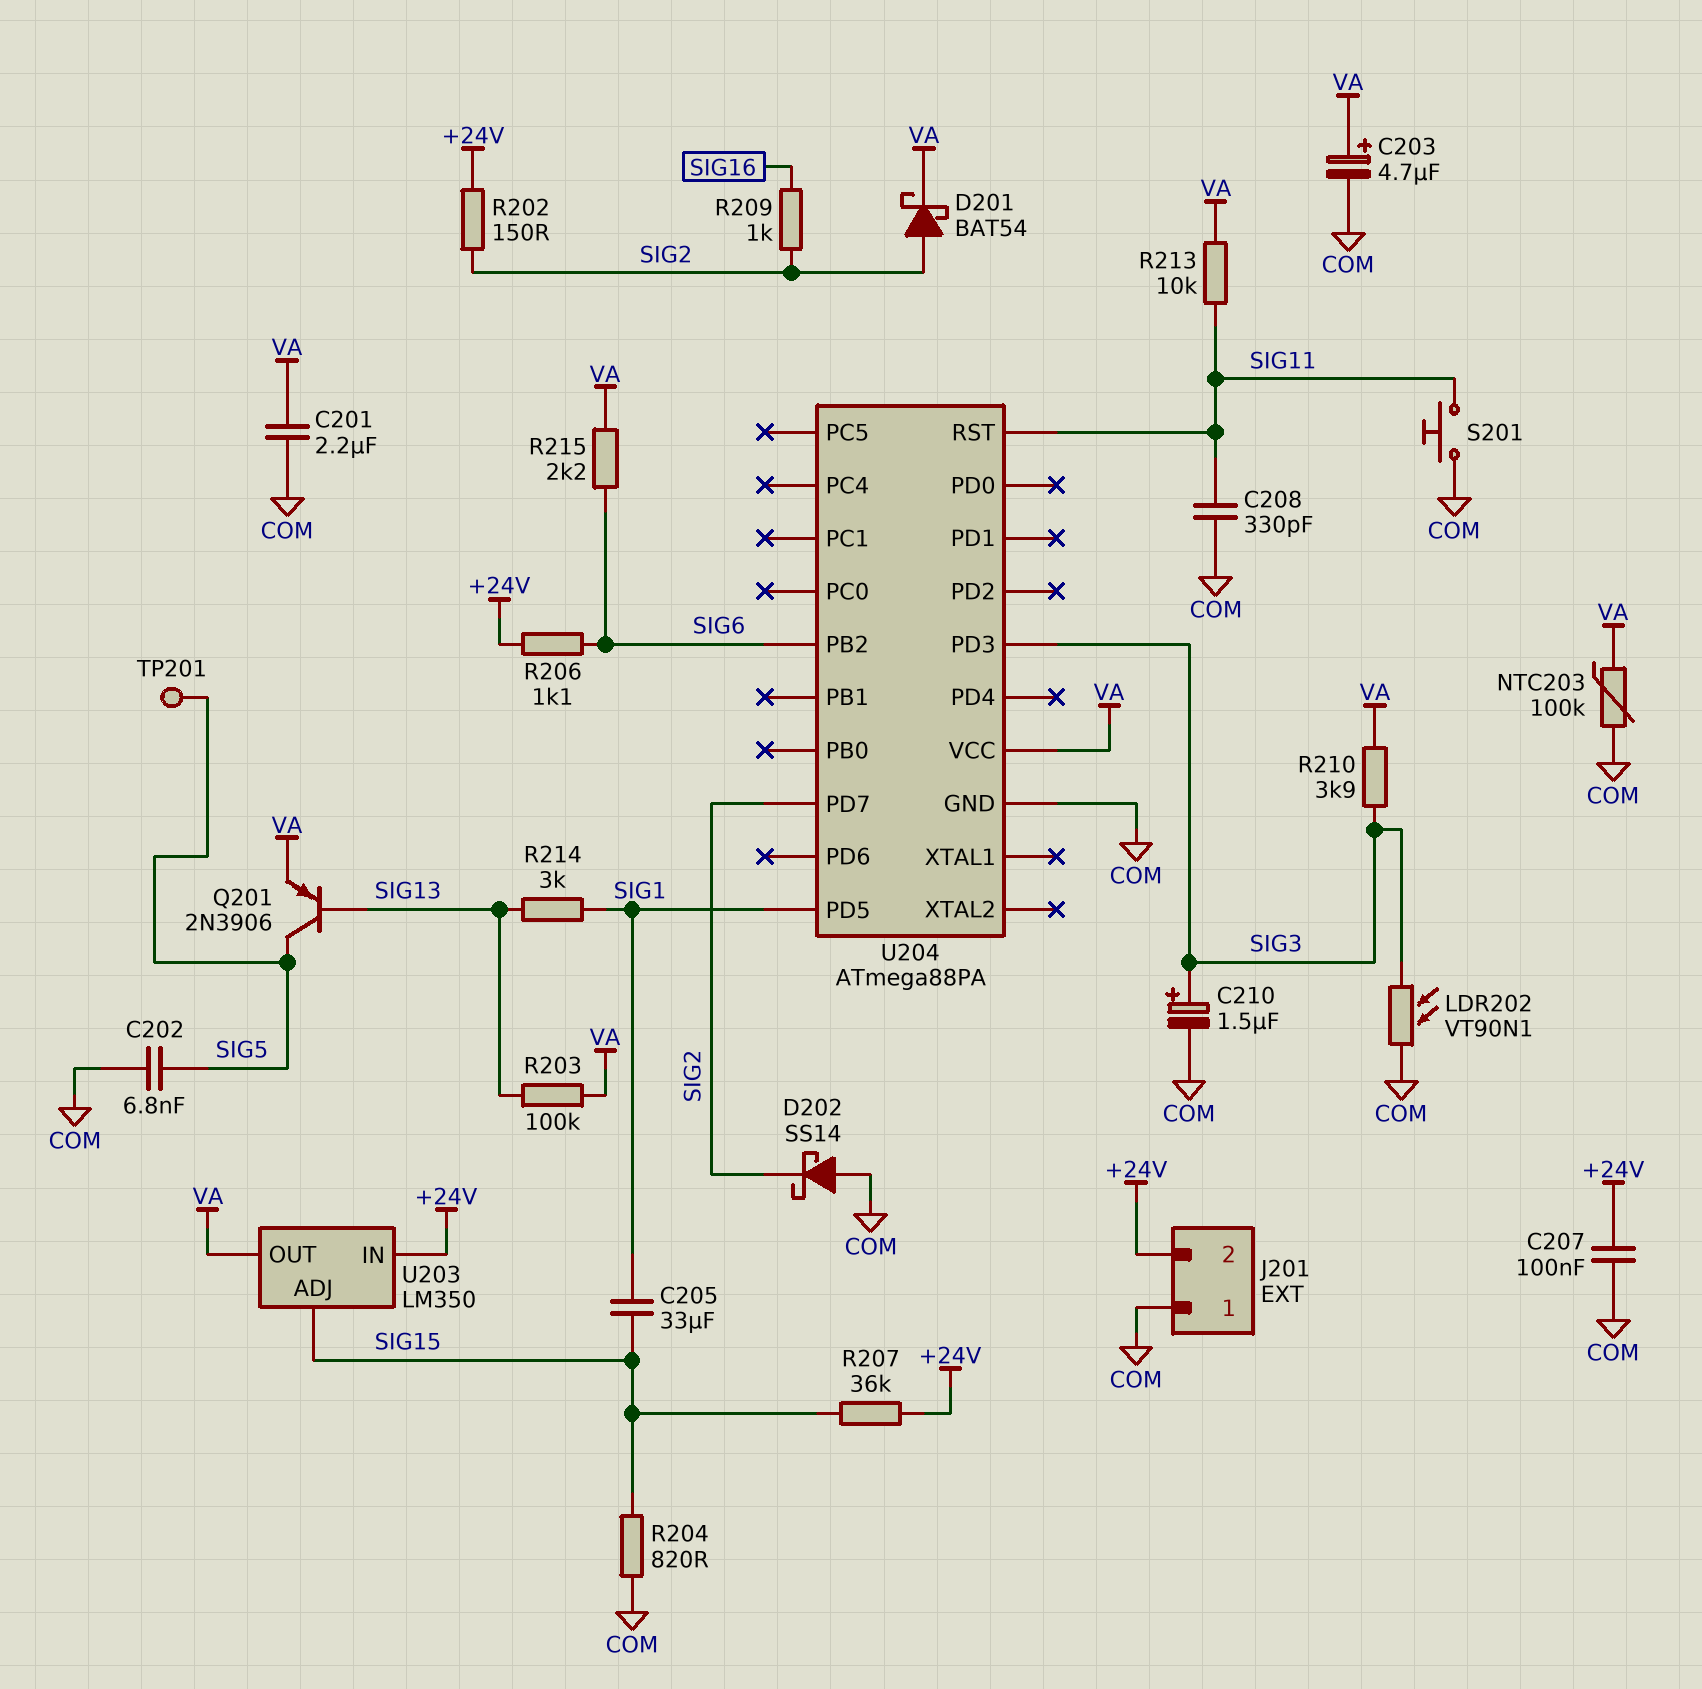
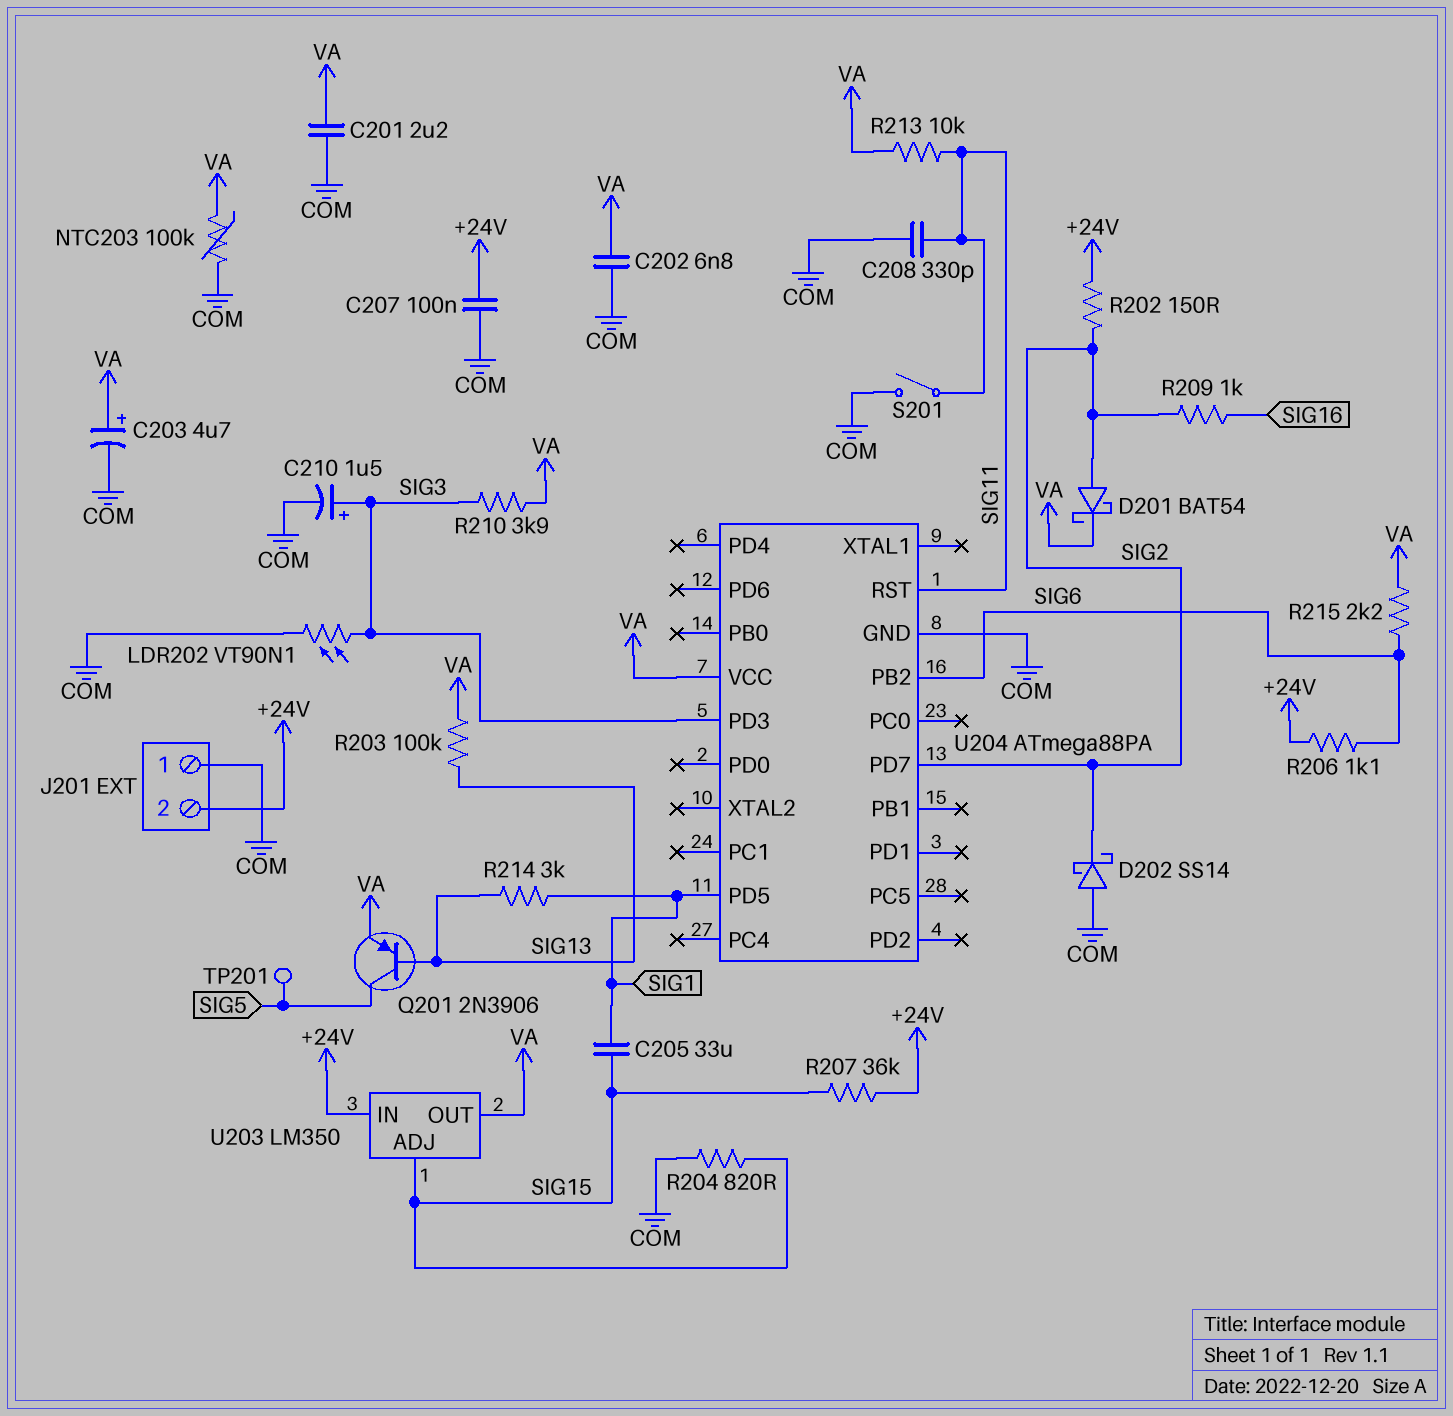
C202: 6.8nF (COM, SIG5) -> 6.8nF (COM, VA)
S201: button (COM, SIG11) -> switch (COM, SIG11)

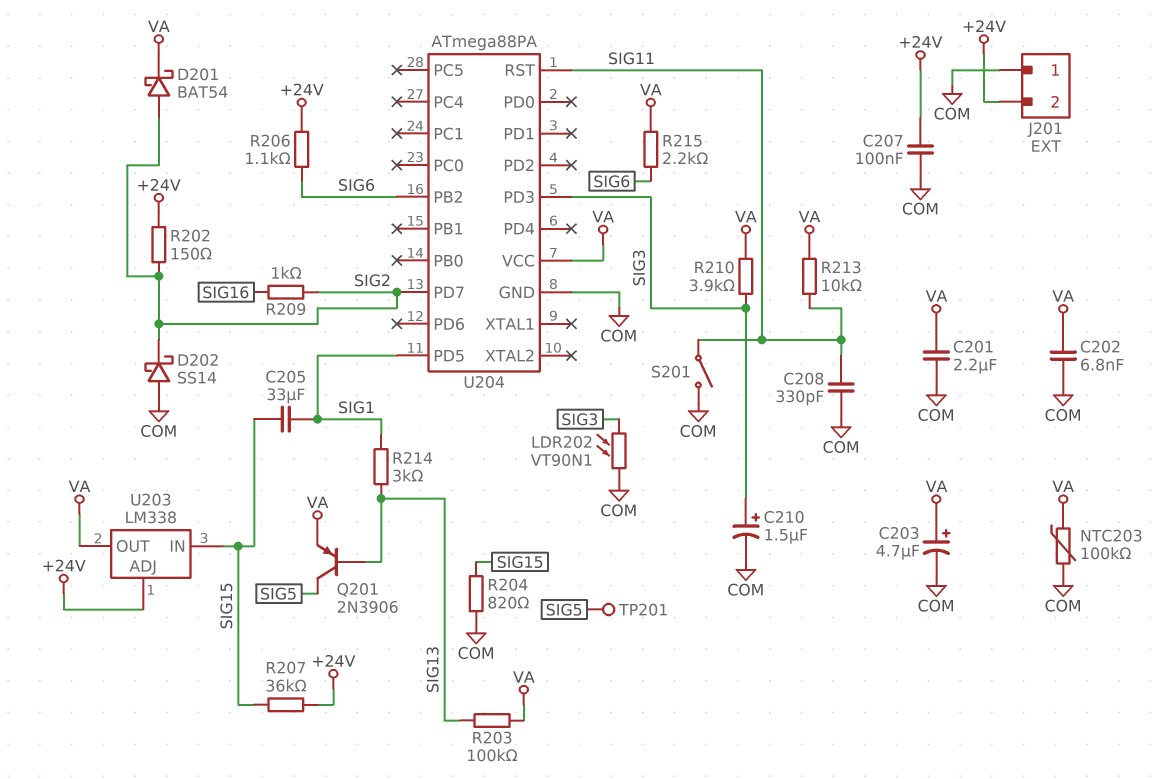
U203: LM350 -> LM338
U203 pin ADJ: SIG15 -> +24V
U203 pin IN: +24V -> SIG15

